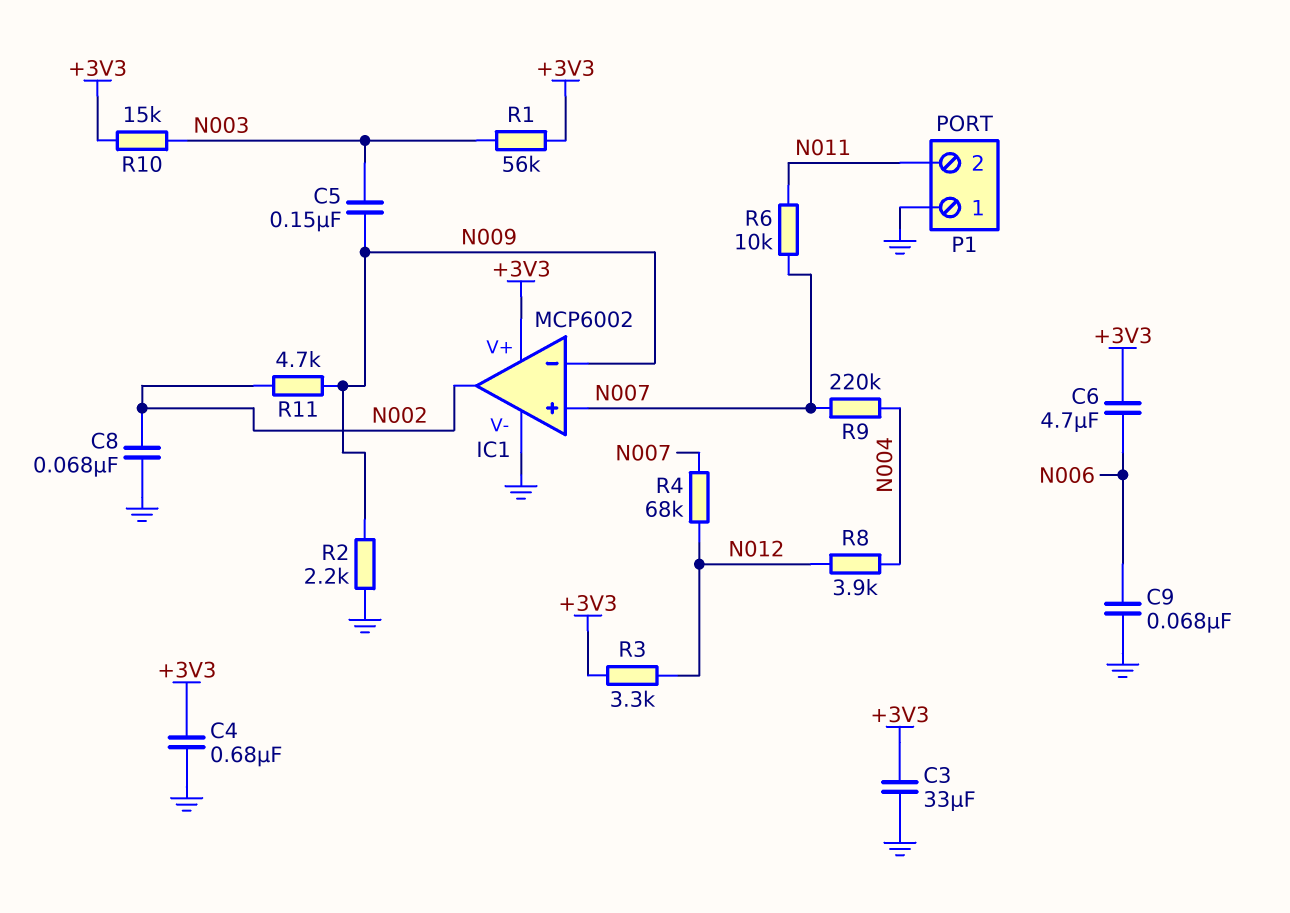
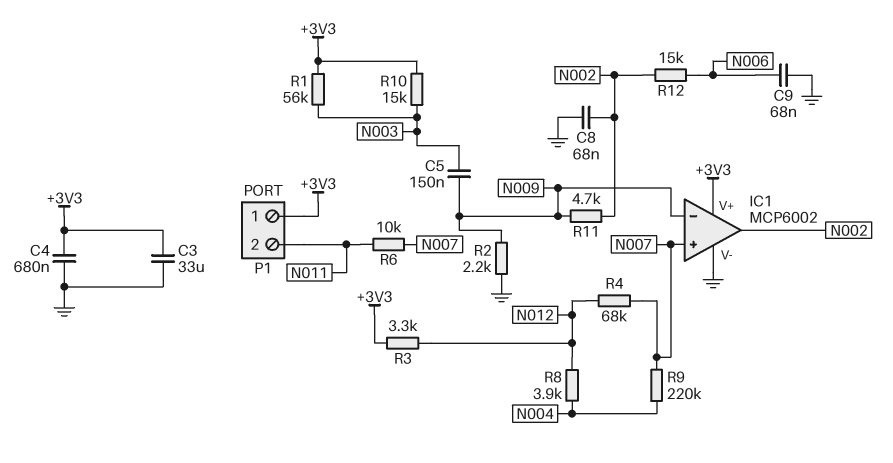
C6: 4.7uF (+3V3, N006) -> none
P1 pin 1: GND -> +3V3
R12: none -> 15k (N002, N006)

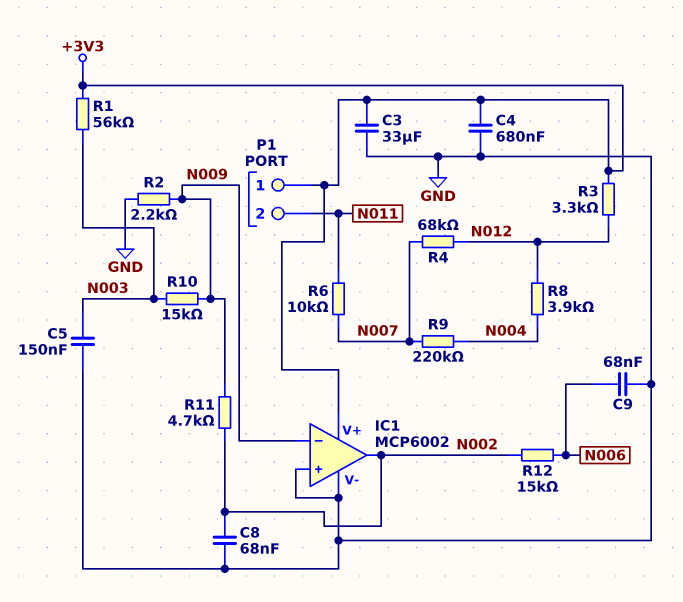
C5: 150nF (N003, N009) -> 150nF (GND, N003)
IC1 pin in+: N007 -> GND
R10: 15k (+3V3, N003) -> 15k (N003, N009)

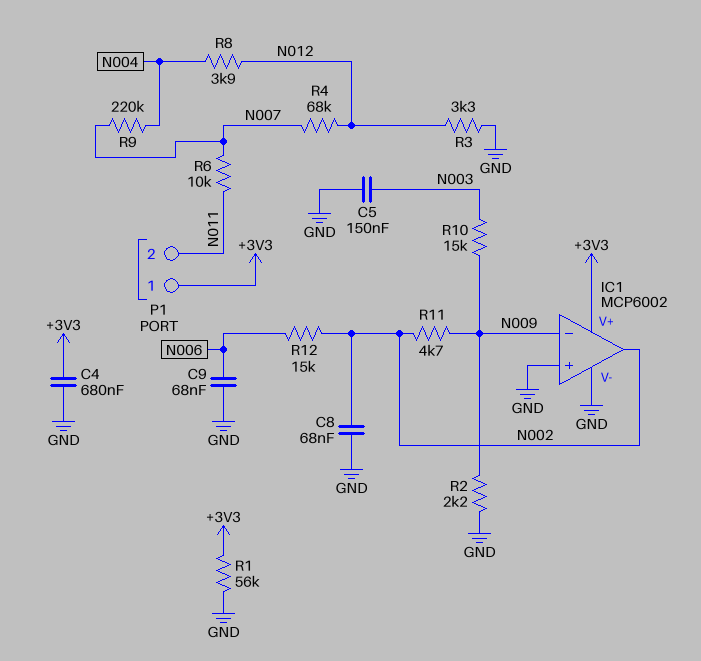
C3: 33uF (+3V3, GND) -> none
R1: 56k (+3V3, N003) -> 56k (+3V3, GND)
R3: 3.3k (+3V3, N012) -> 3.3k (GND, N012)

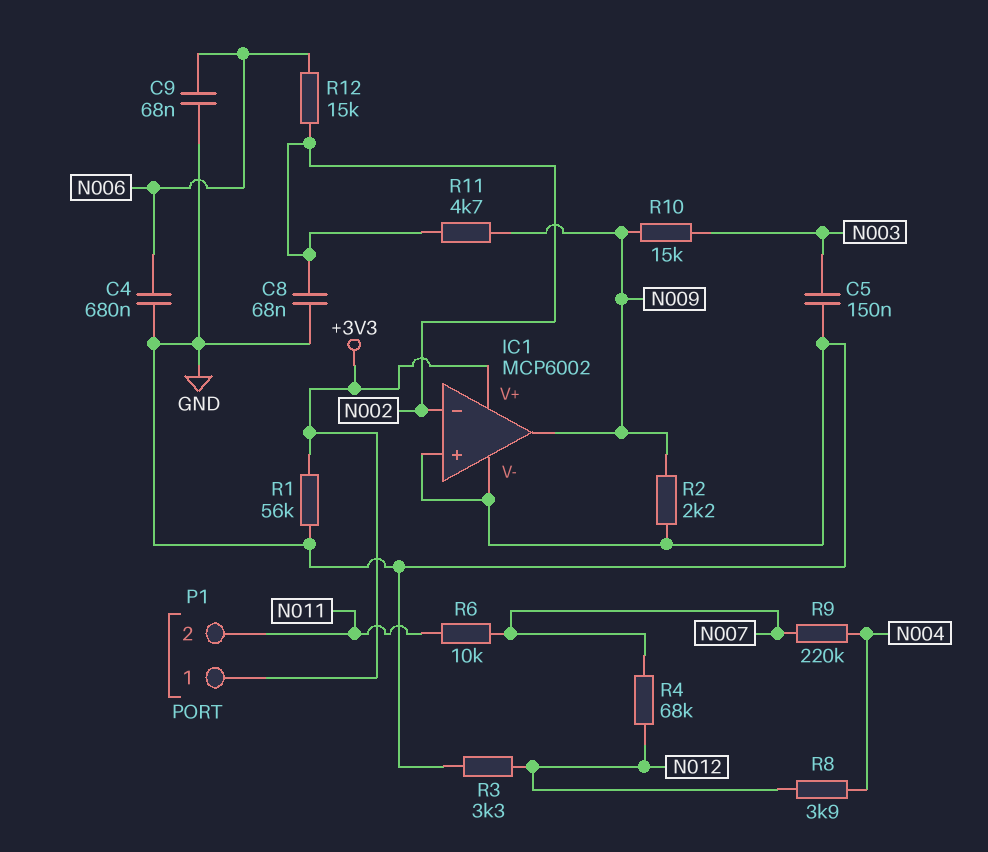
C4: 680nF (+3V3, GND) -> 680nF (GND, N006)
IC1 pin in-: N009 -> N002
IC1 pin out: N002 -> N009

